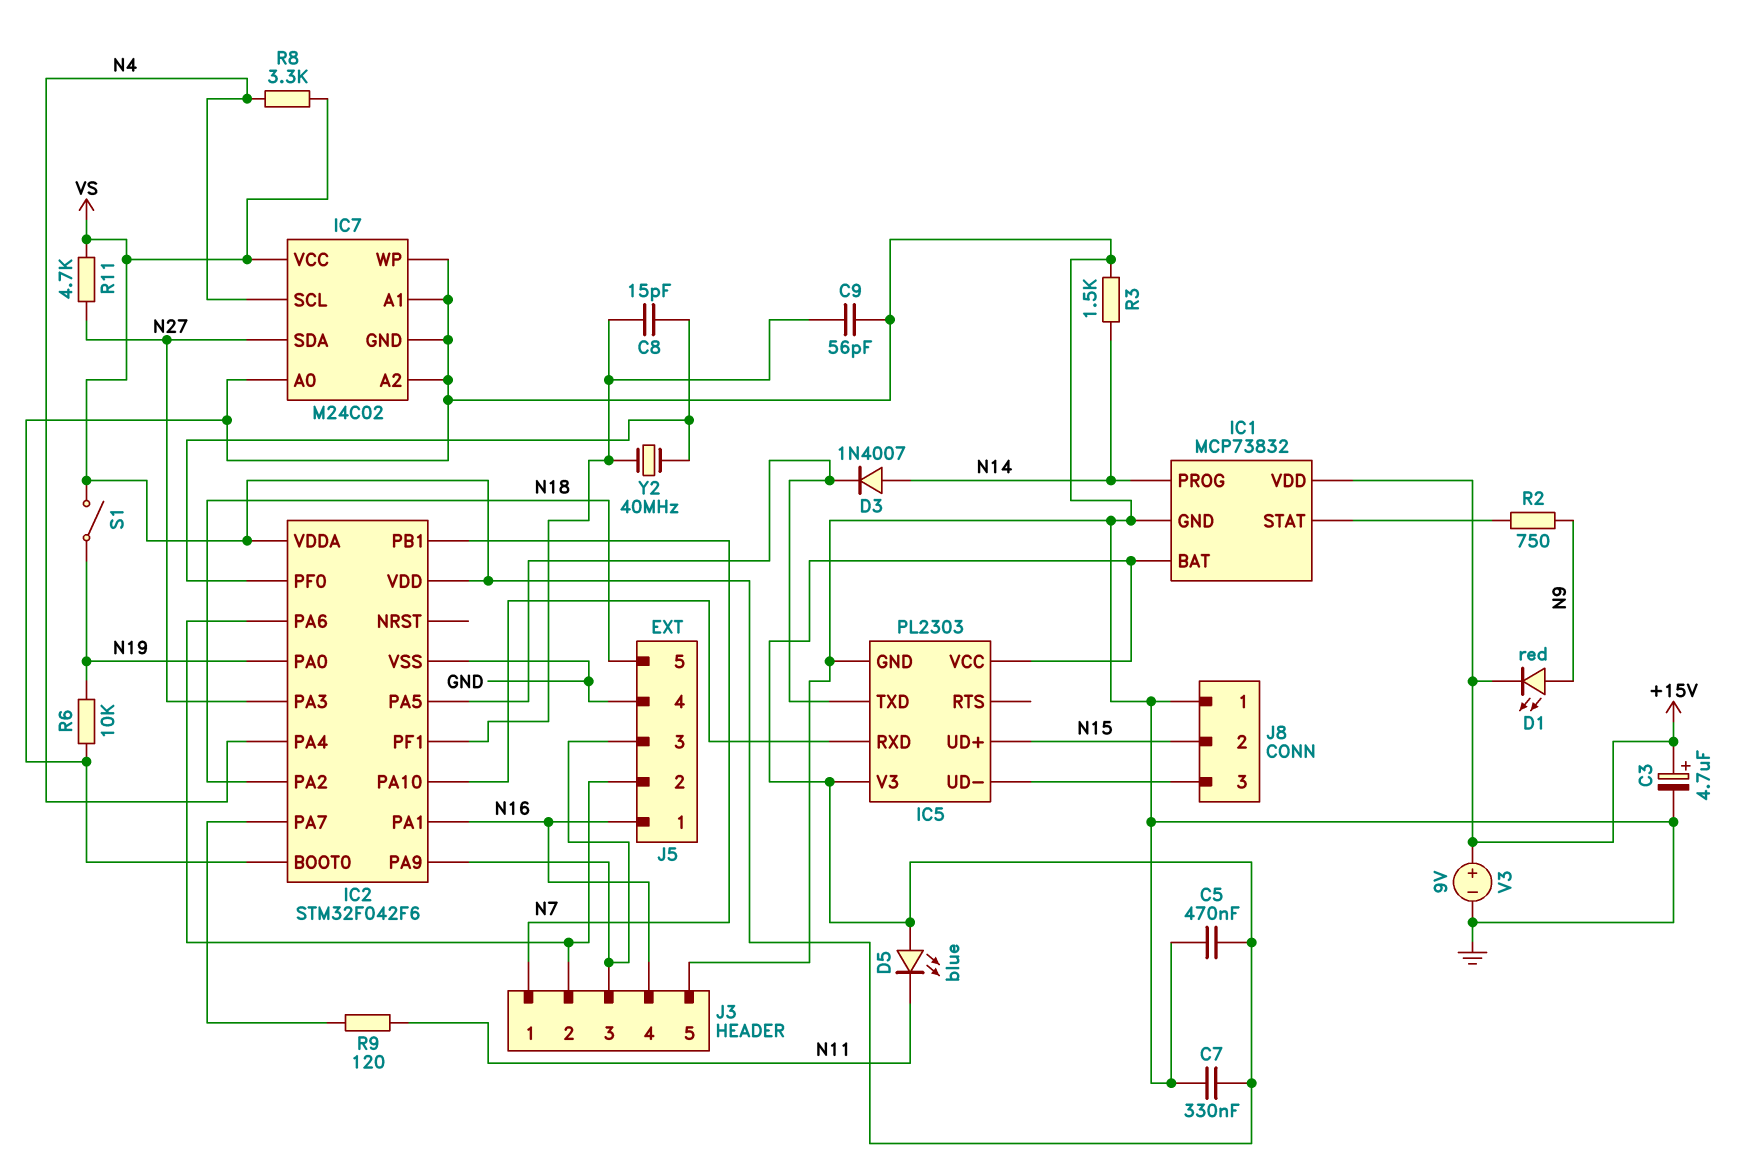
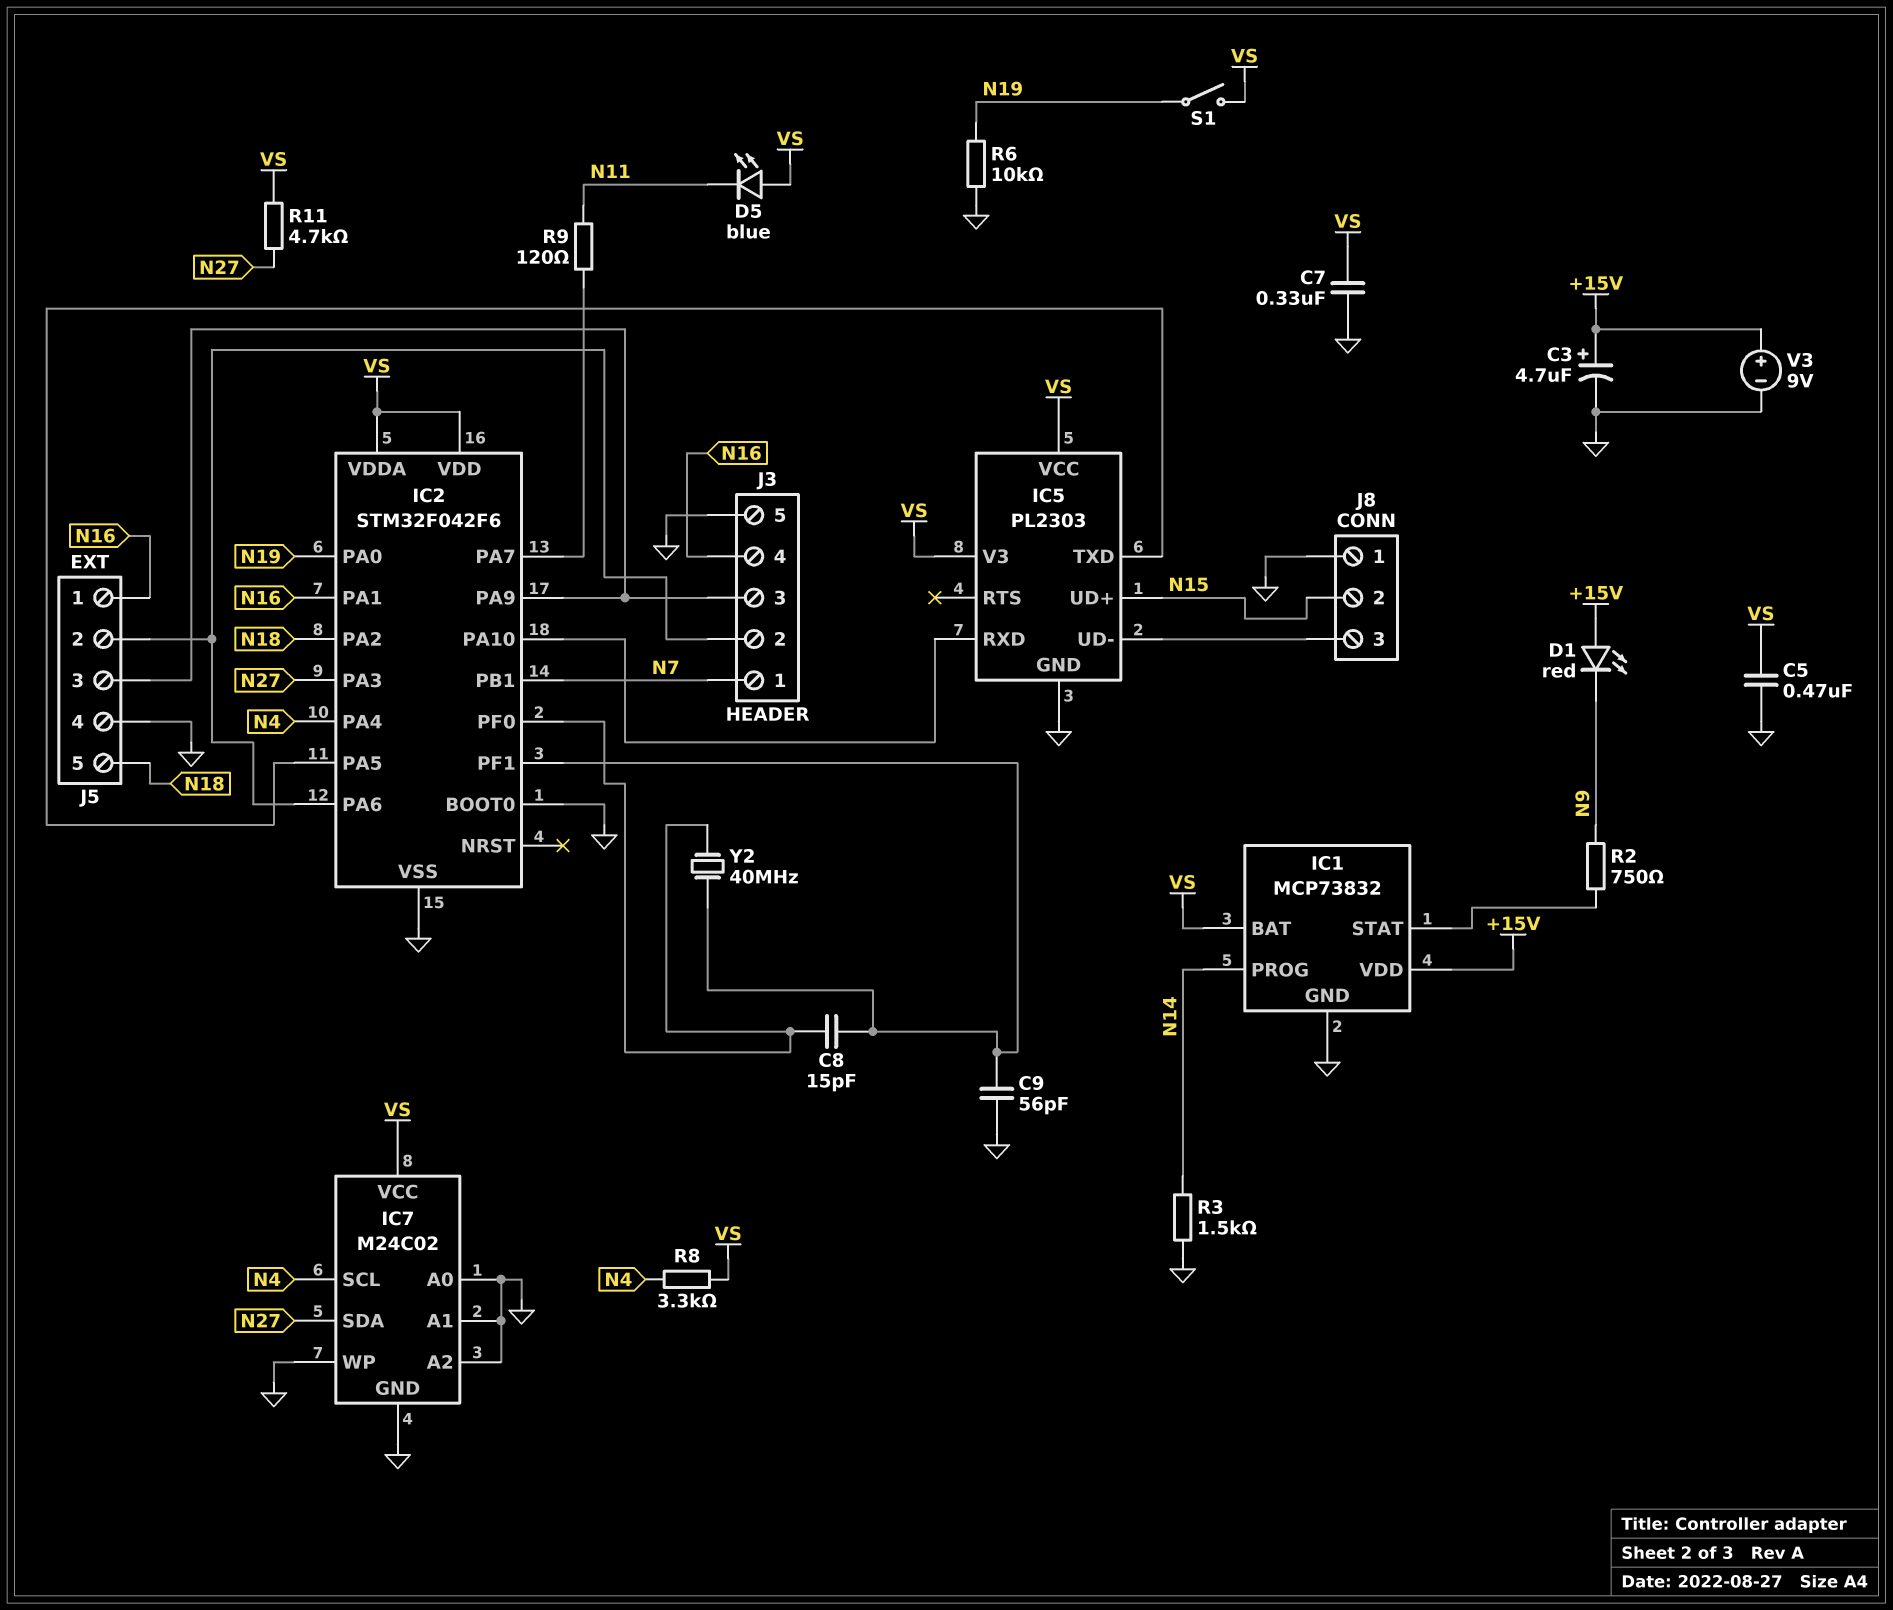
D1: LED red (A N9, K +15V) -> LED red (A +15V, K N9)
D3: diode 1N4007 (A N14, K IC2/PA5) -> none

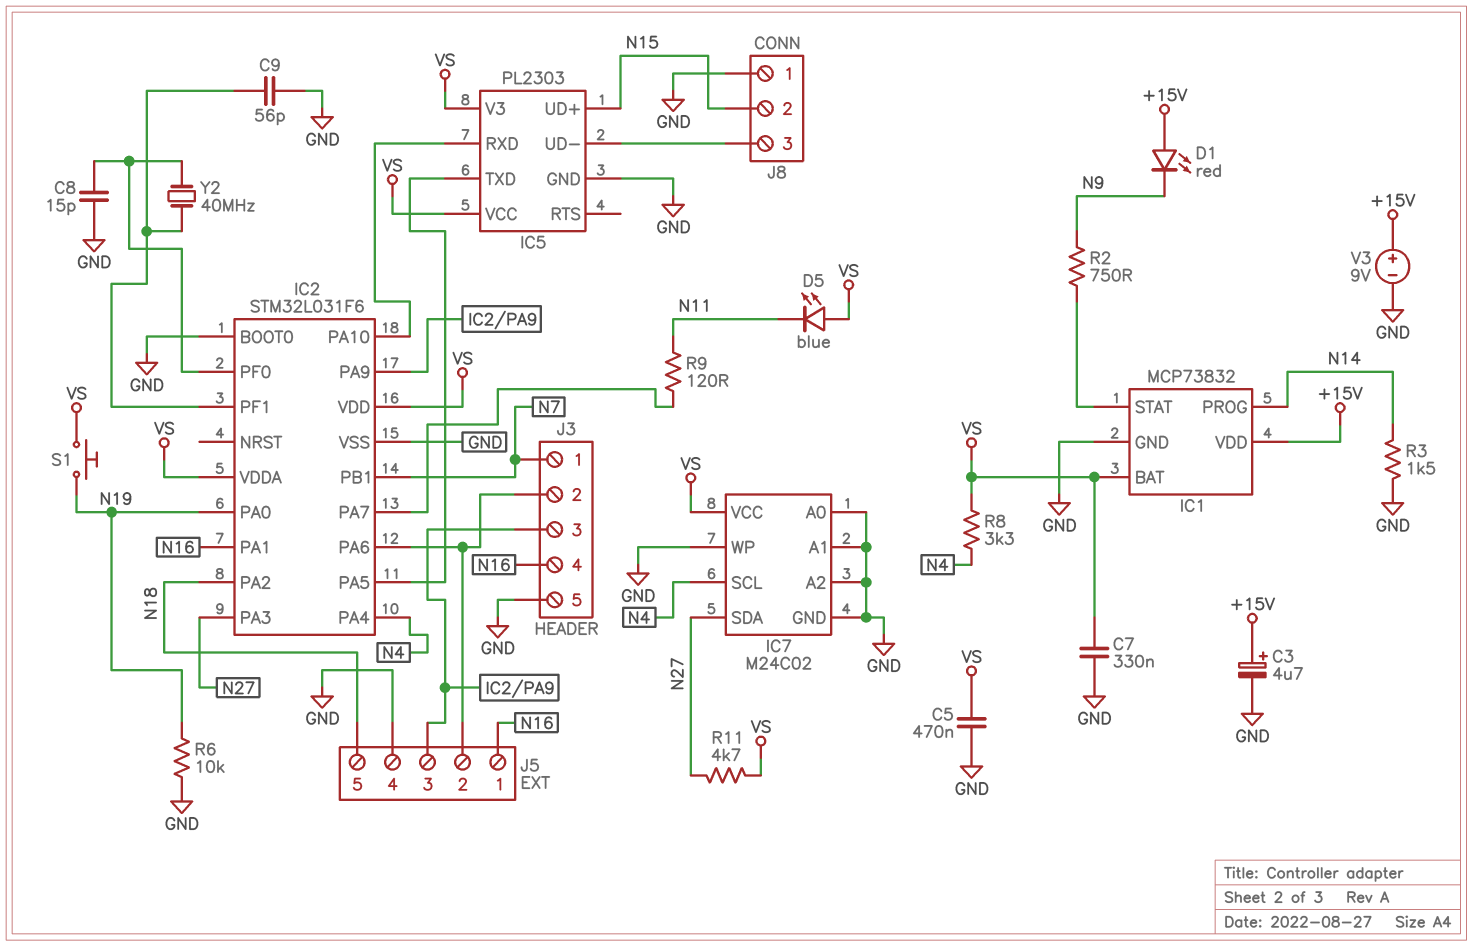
C8: 15pF (IC2/PF0, IC2/PF1) -> 15pF (GND, IC2/PF0)
IC2: STM32F042F6 -> STM32L031F6
S1: switch (N19, VS) -> button (N19, VS)

